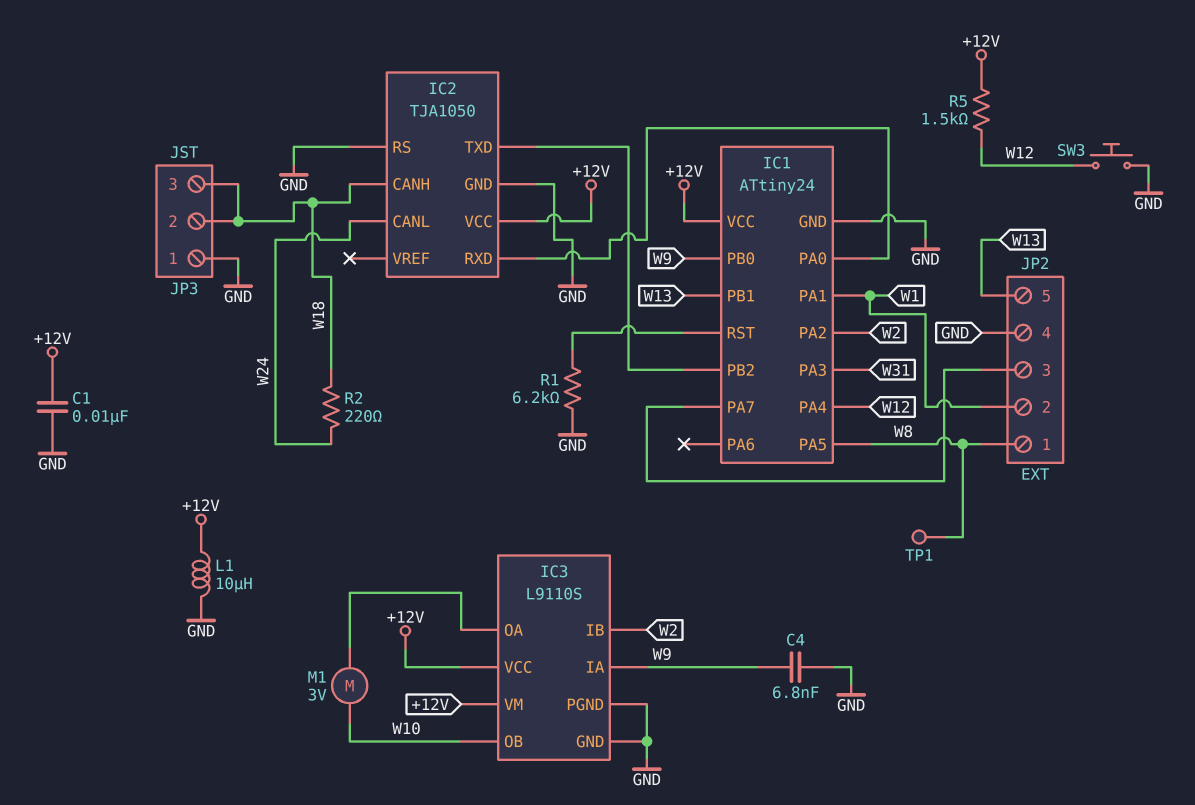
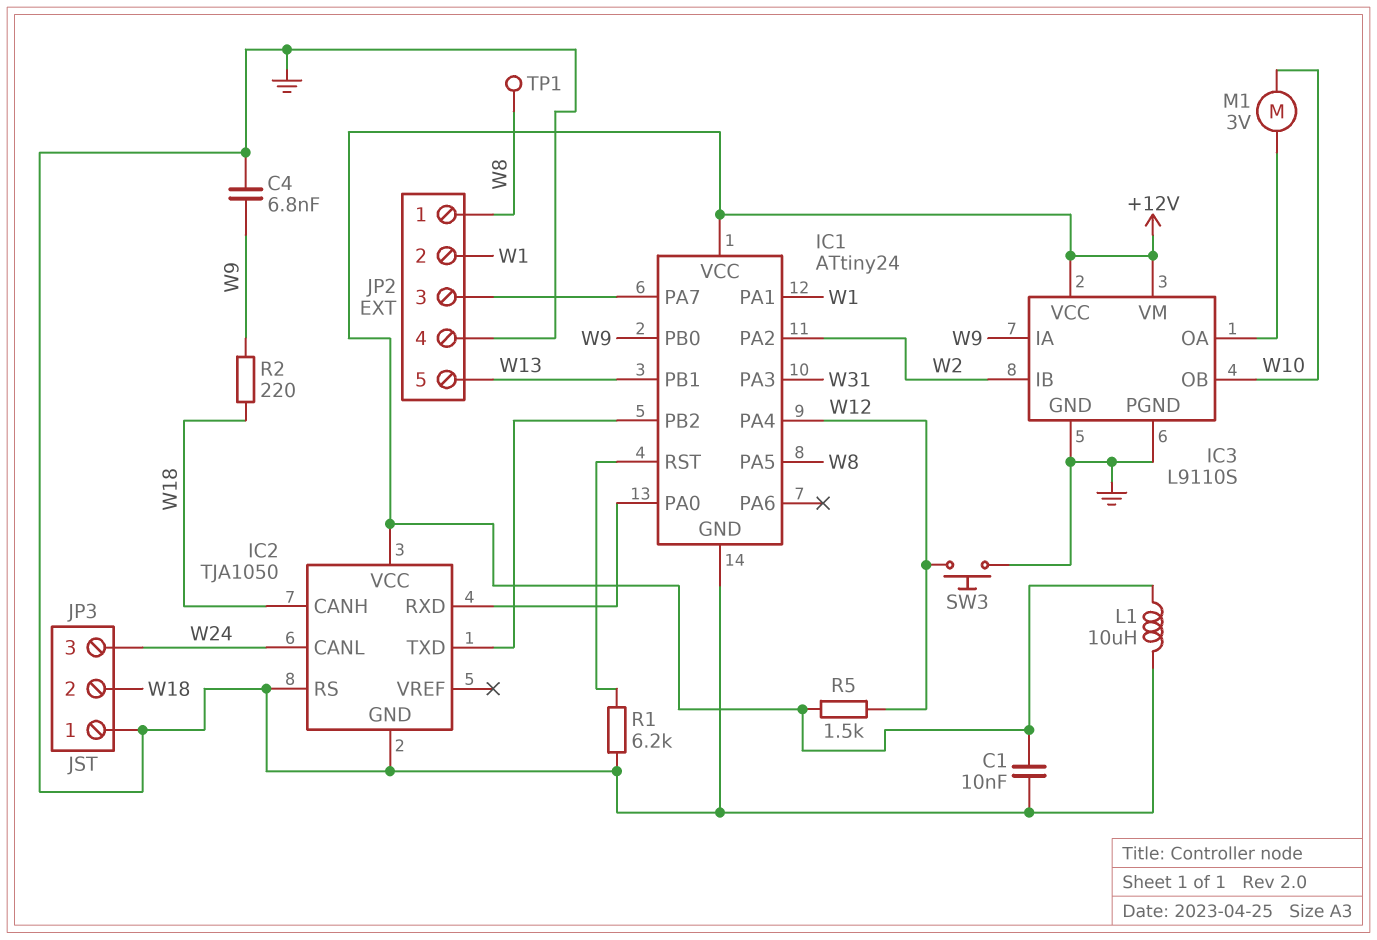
JP3 pin 3: W18 -> W24
R2: 220 (W18, W24) -> 220 (W9, W18)

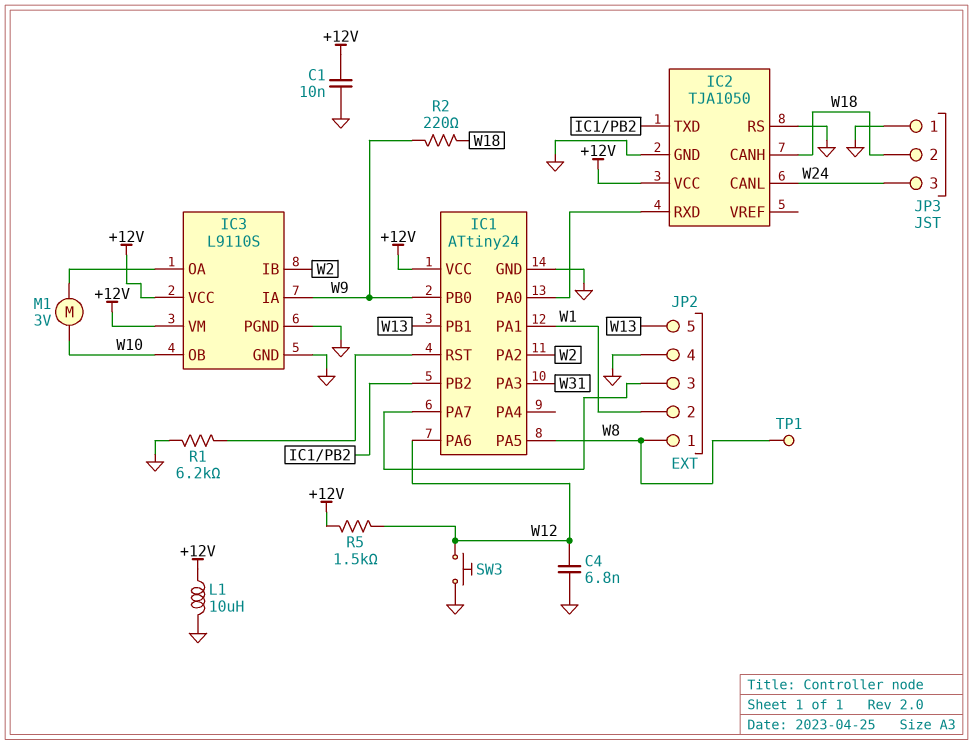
C4: 6.8nF (GND, W9) -> 6.8nF (GND, W12)
IC1 pin PA4: W12 -> none
IC1 pin PA6: none -> W12

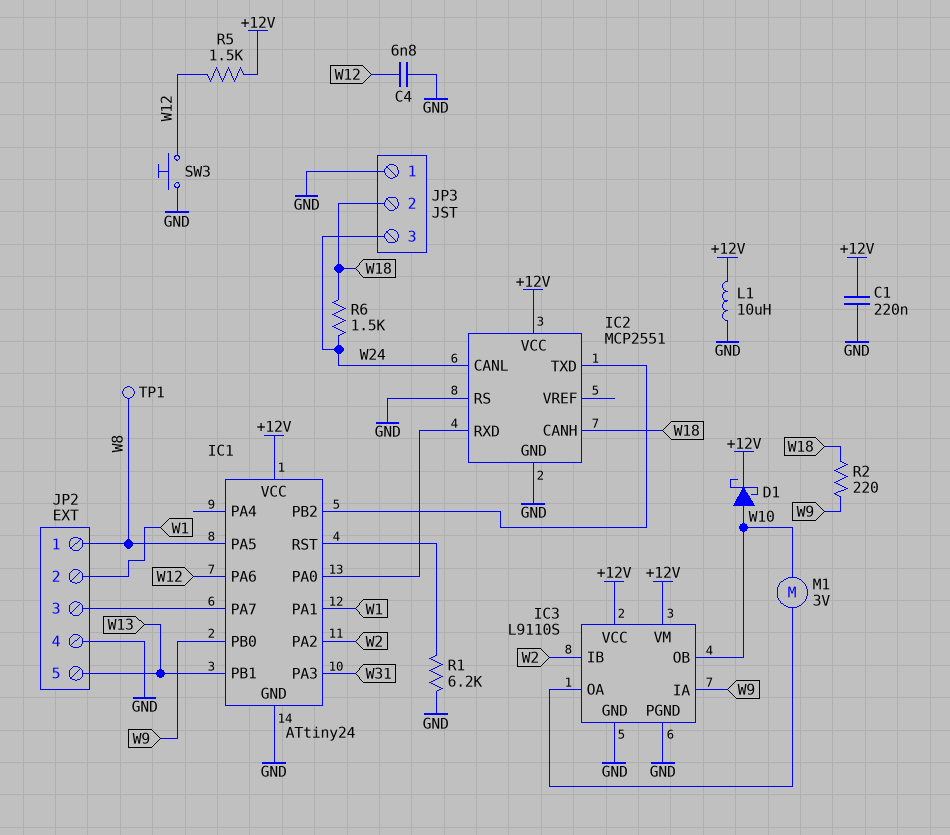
C1: 10nF (+12V, GND) -> 220nF (+12V, GND)
D1: none -> schottky (A W10, K +12V)
IC2: TJA1050 -> MCP2551
R6: none -> 1.5k (W18, W24)

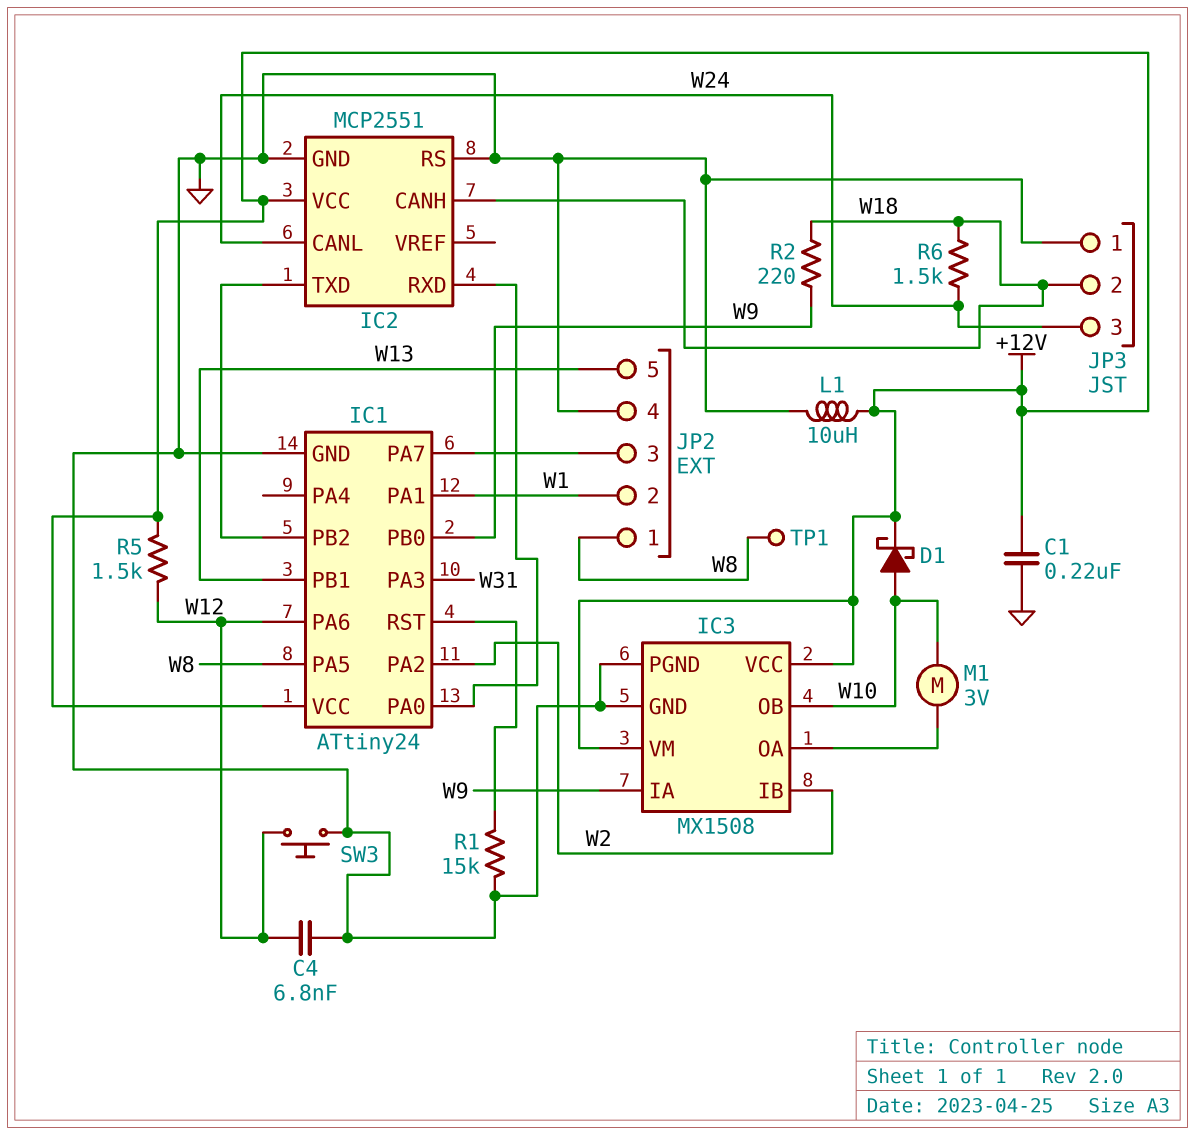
IC3: L9110S -> MX1508
R1: 6.2k (GND, IC1/RST) -> 15k (GND, IC1/RST)

